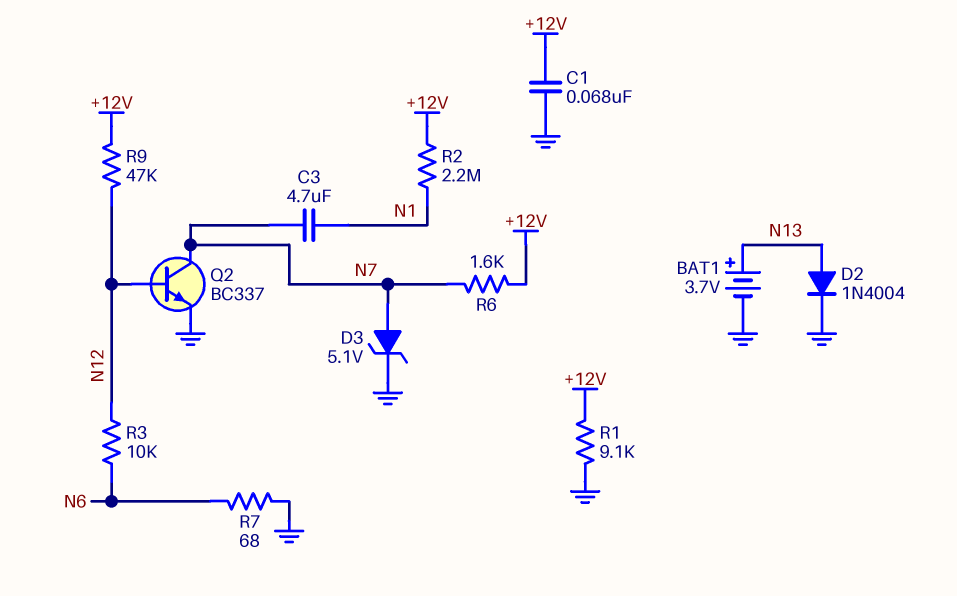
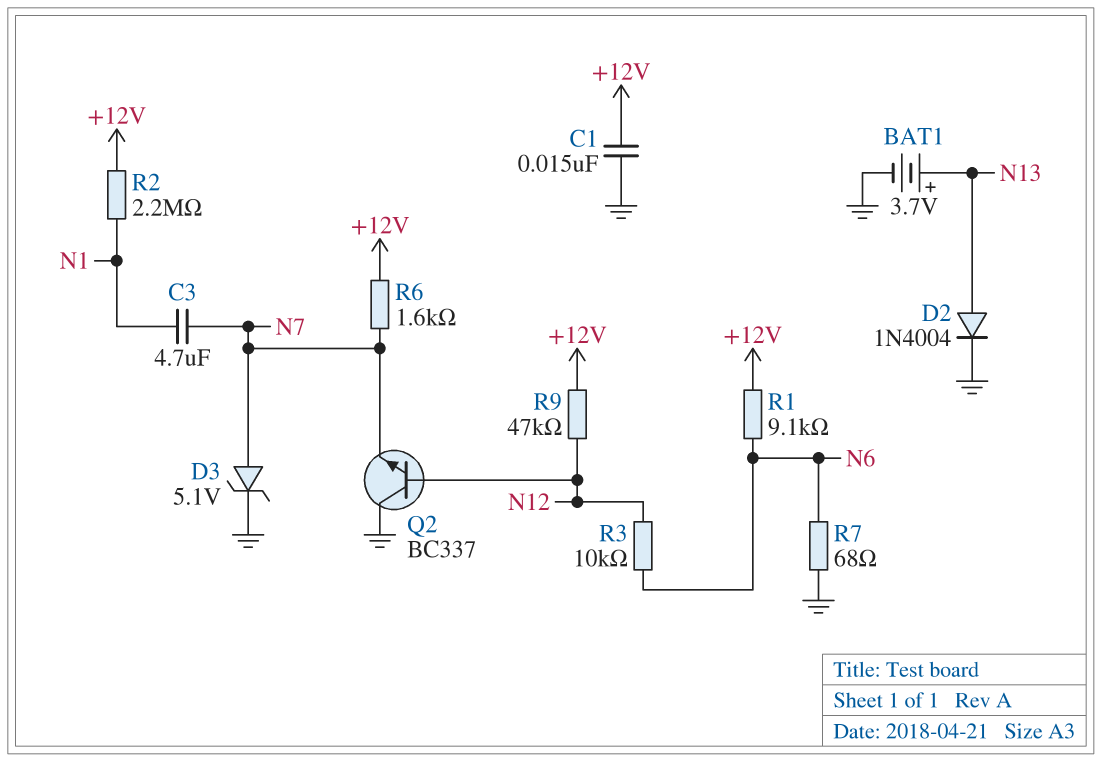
C1: 68nF (+12V, GND) -> 15nF (+12V, GND)
Q2: NPN BC337 (B N12, C N7, E GND) -> NPN BC337 (B N12, C GND, E N7)
R1: 9.1k (+12V, GND) -> 9.1k (+12V, N6)

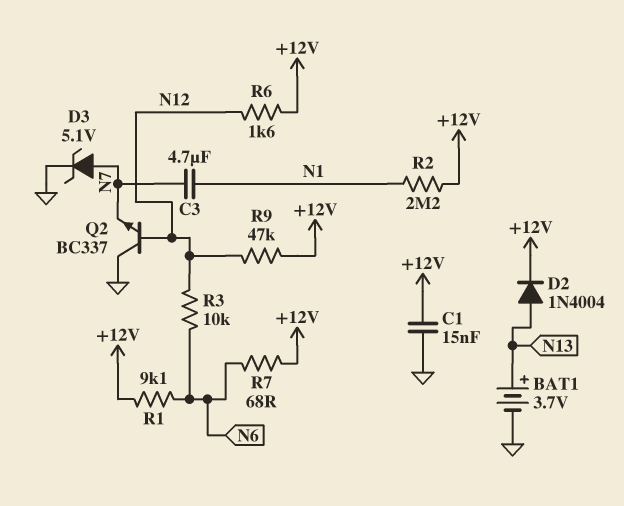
D2: diode 1N4004 (A N13, K GND) -> diode 1N4004 (A N13, K +12V)
R6: 1.6k (+12V, N7) -> 1.6k (+12V, N12)
R7: 68 (GND, N6) -> 68 (+12V, N6)

